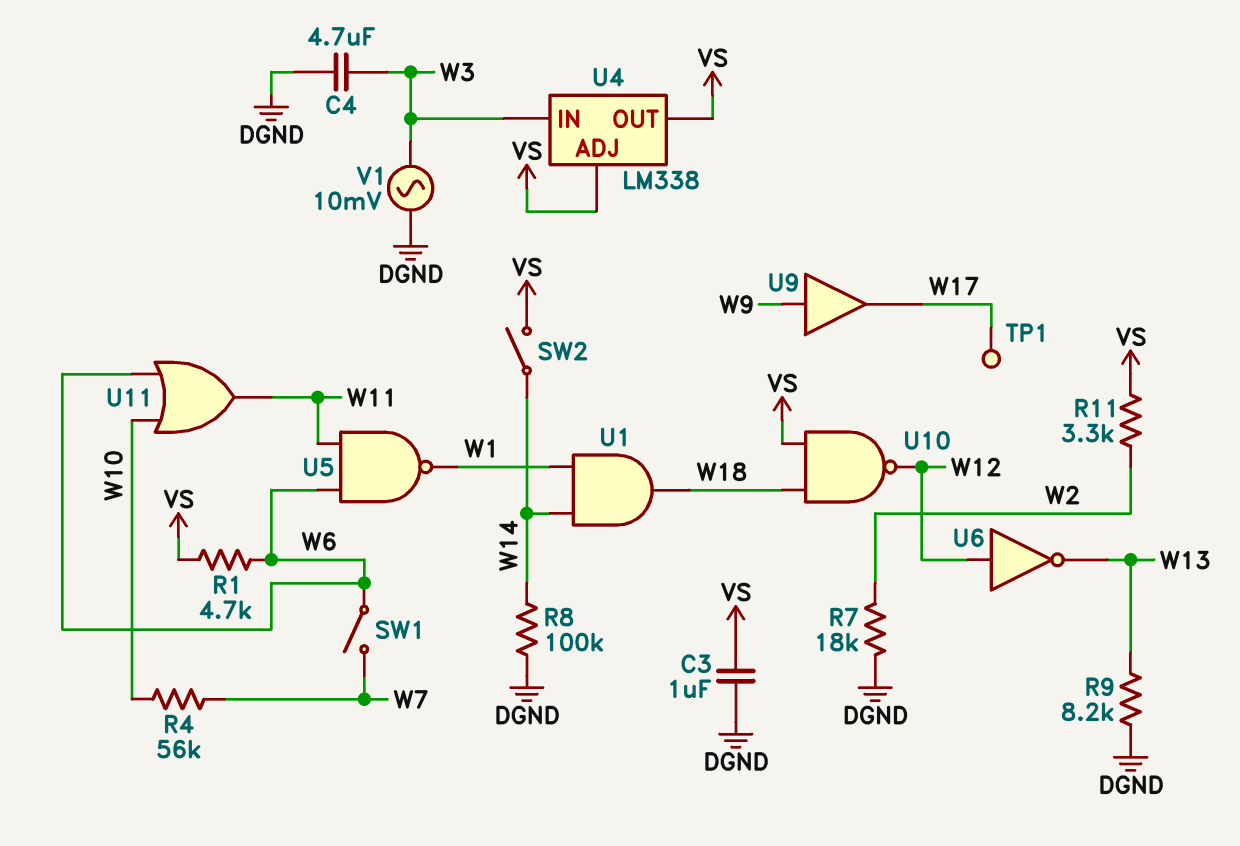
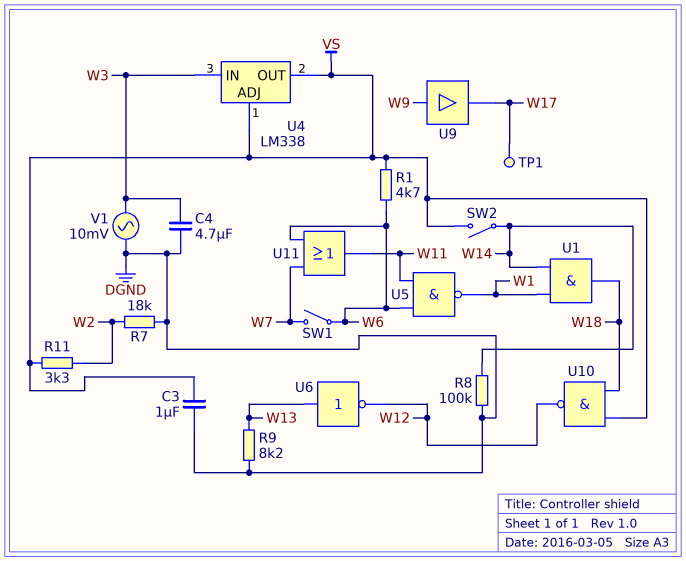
R4: 56k (W7, W10) -> none
U6: NOT (in W12, out W13) -> NOT (in W13, out W12)
U11: OR (in W6, in W10, out W11) -> OR (in W6, in W7, out W11)

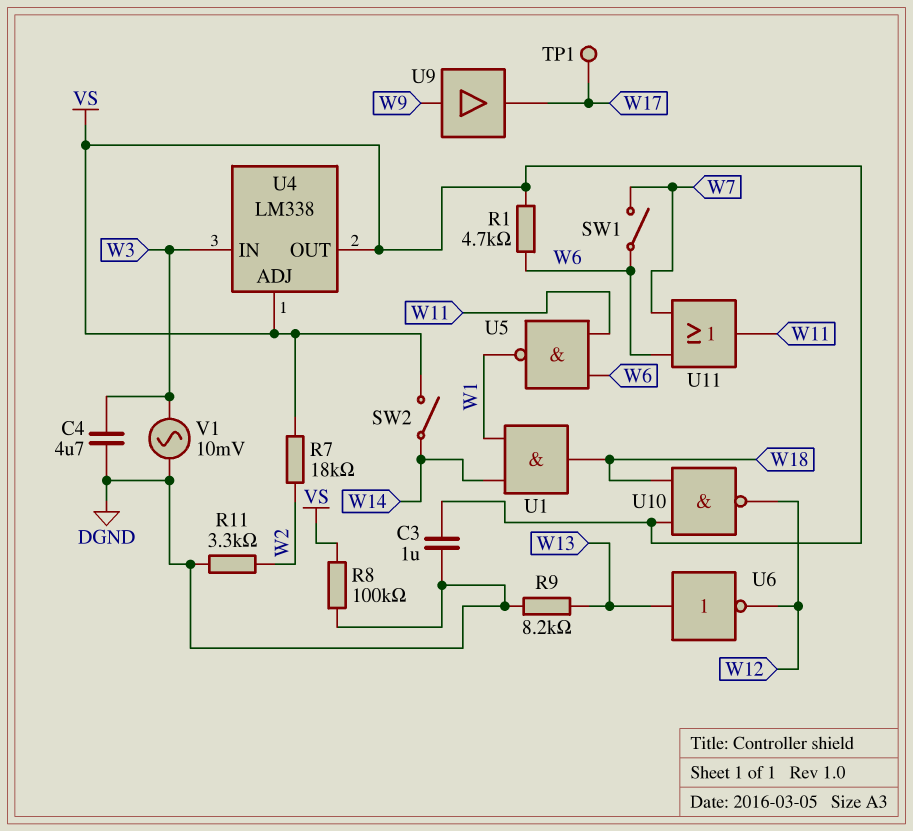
R7: 18k (DGND, W2) -> 18k (VS, W2)
R8: 100k (DGND, W14) -> 100k (DGND, VS)
R11: 3.3k (VS, W2) -> 3.3k (DGND, W2)

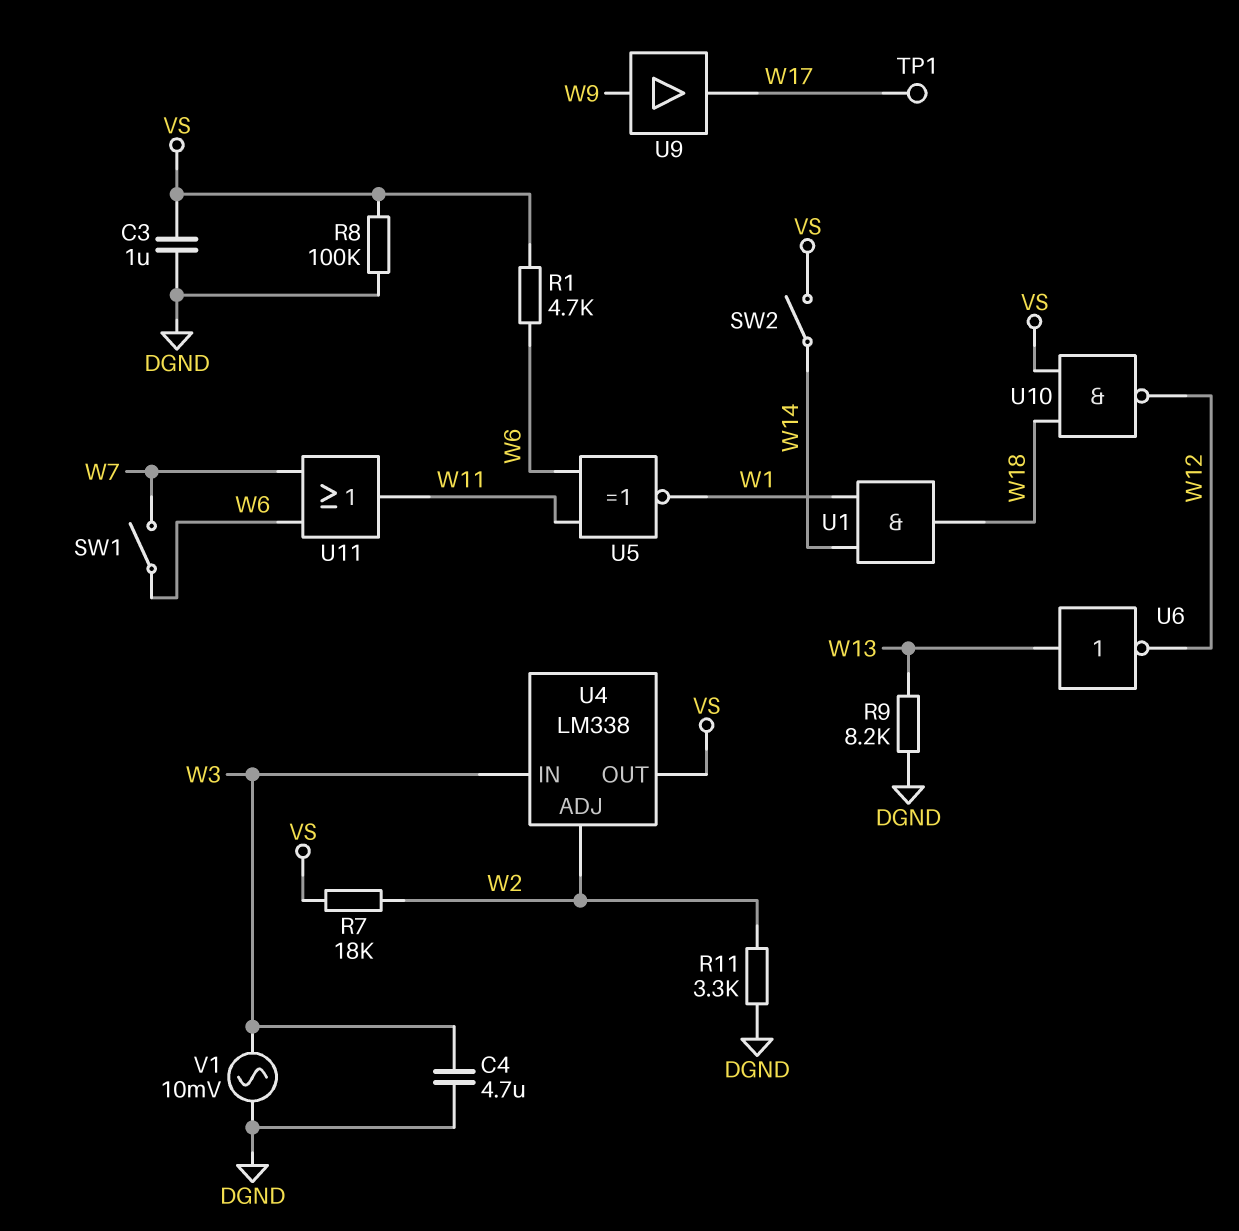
U4 pin ADJ: VS -> W2
U5: NAND (in W6, in W11, out W1) -> XNOR (in W6, in W11, out W1)

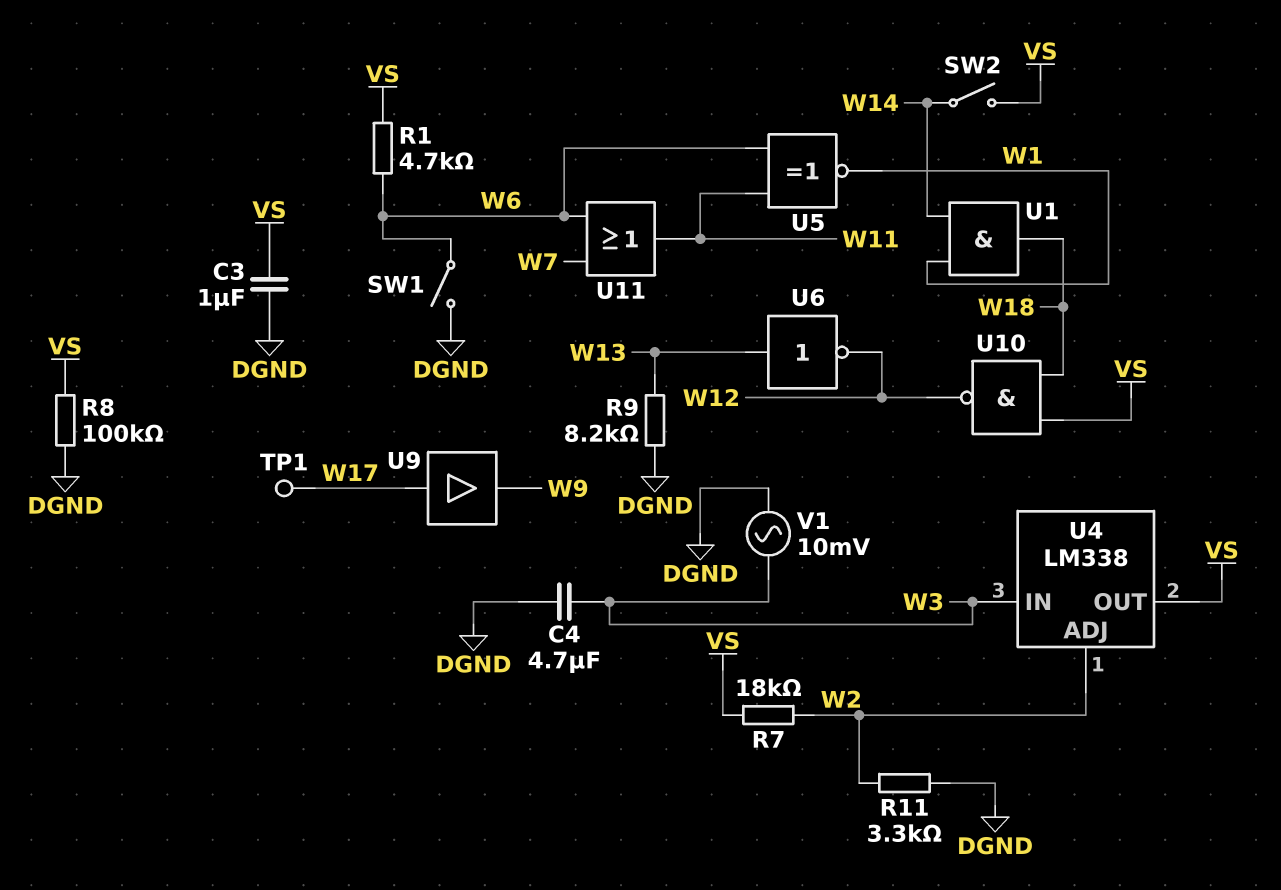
SW1: switch (W6, W7) -> switch (DGND, W6)
U9: buffer (in W9, out W17) -> buffer (in W17, out W9)

